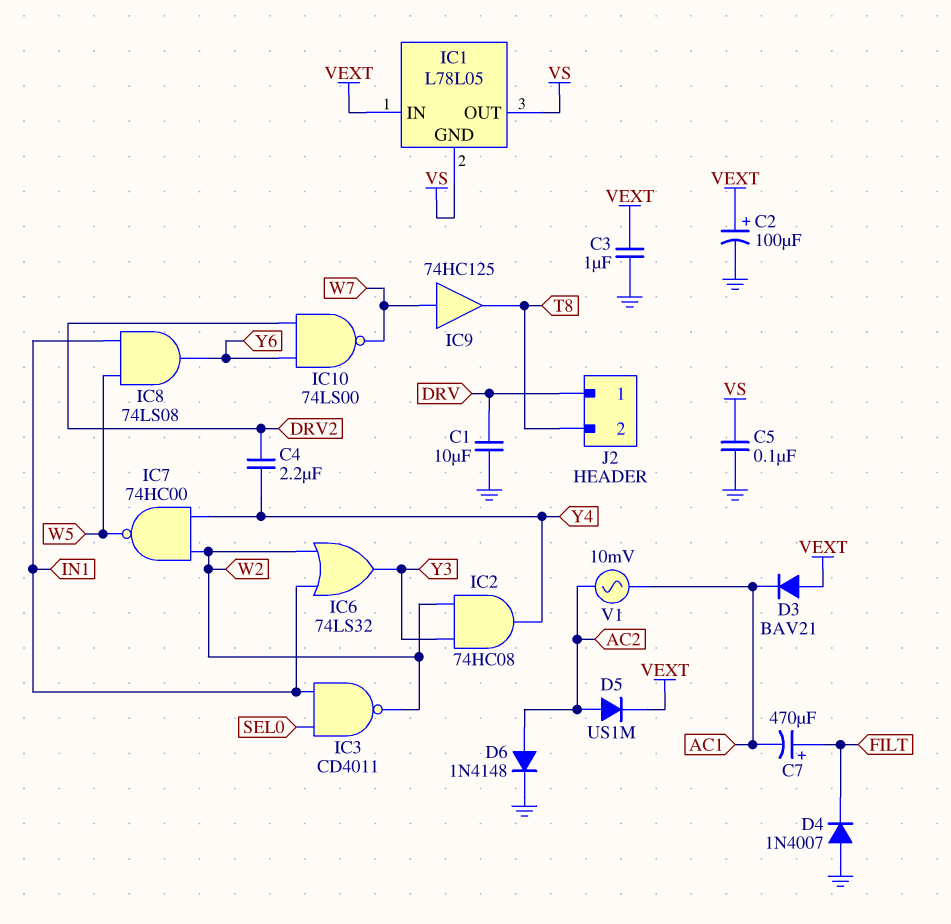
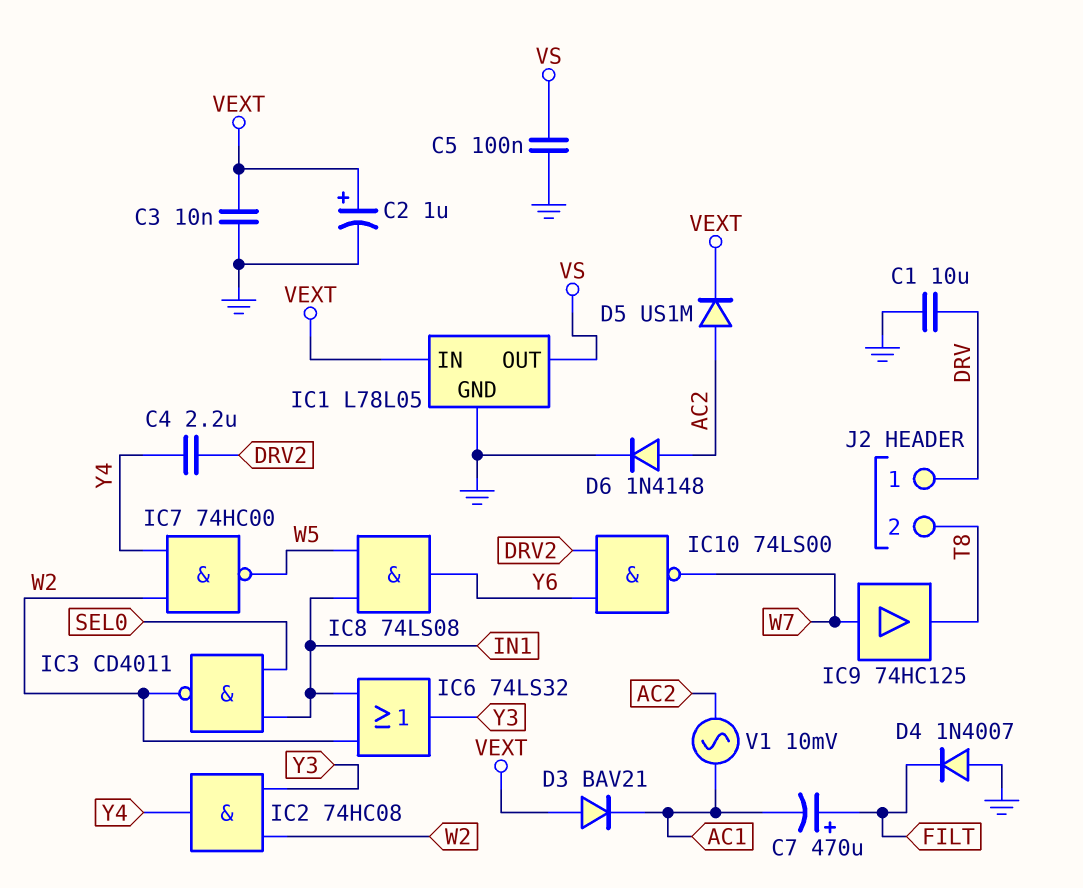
C2: 100uF (plus VEXT, minus GND) -> 1uF (plus VEXT, minus GND)
C3: 1uF (GND, VEXT) -> 10nF (GND, VEXT)
IC1 pin GND: VS -> GND

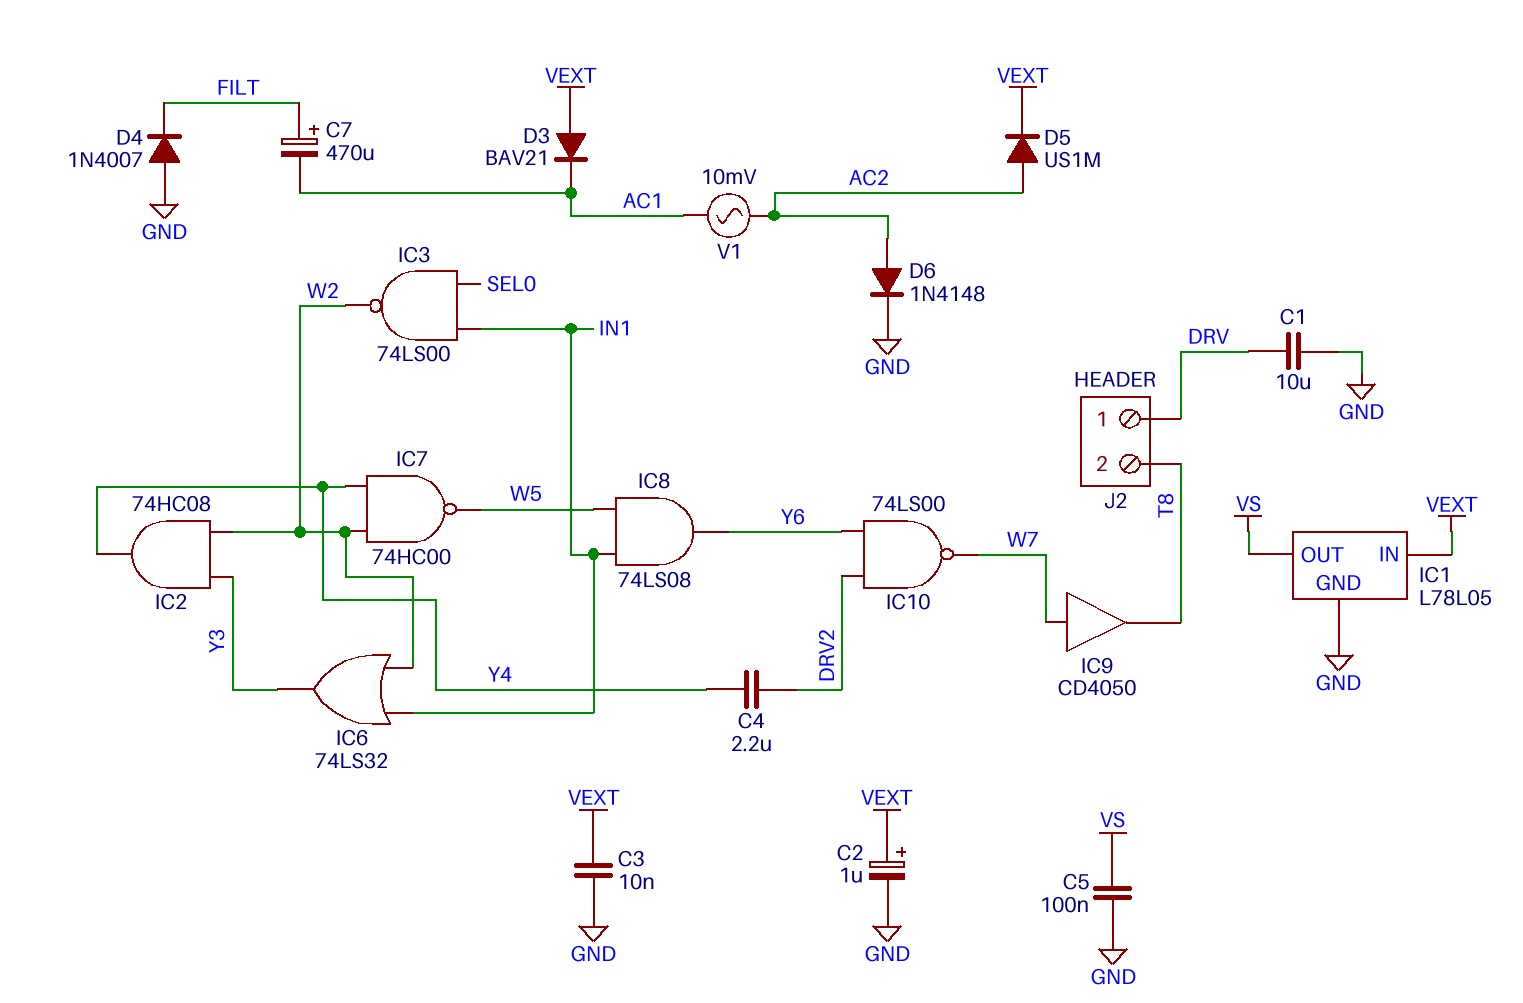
IC3: NAND CD4011 (in IN1, in SEL0, out W2) -> NAND 74LS00 (in IN1, in SEL0, out W2)
IC9: buffer 74HC125 (in W7, out T8) -> buffer CD4050 (in W7, out T8)

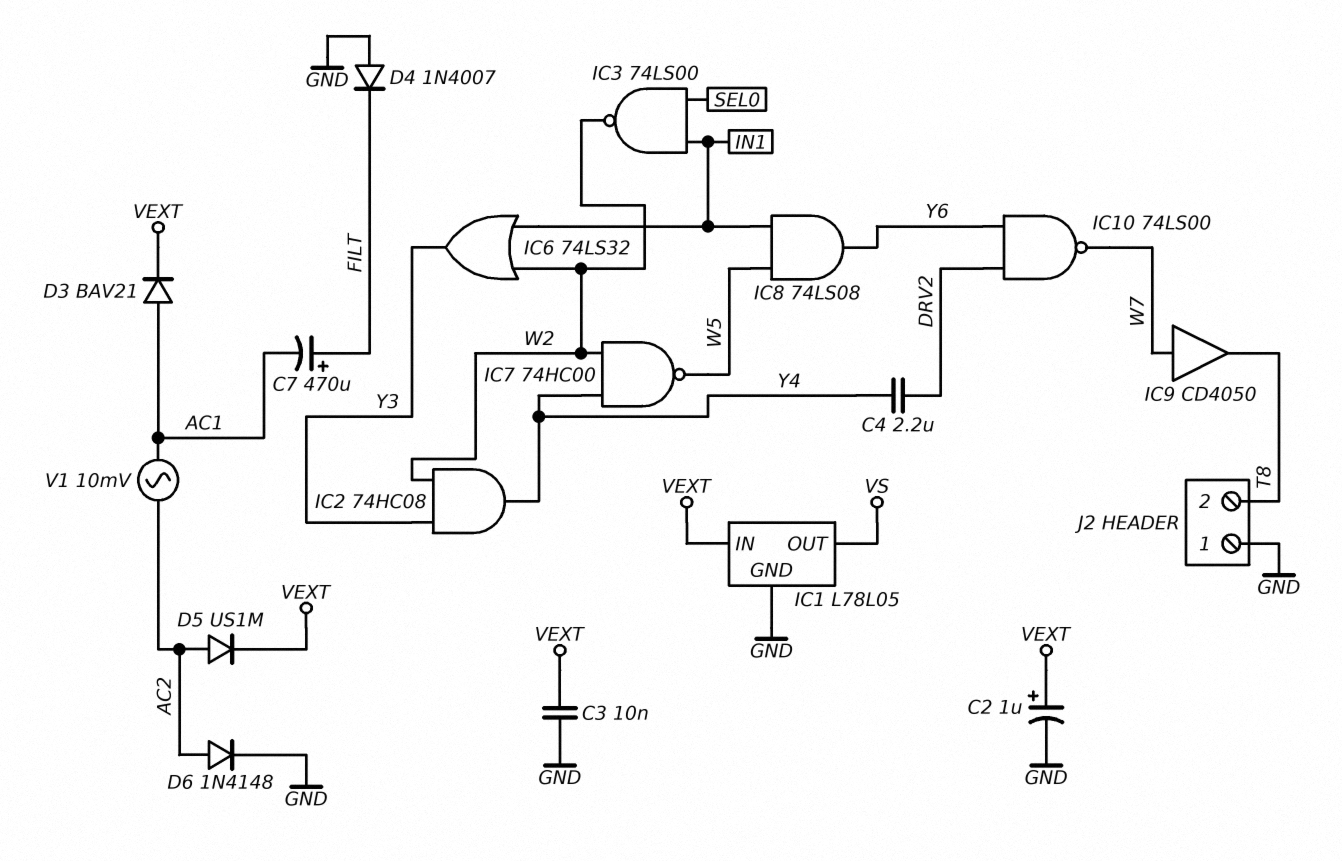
C1: 10uF (DRV, GND) -> none
C5: 100nF (GND, VS) -> none
D3: diode BAV21 (A VEXT, K AC1) -> diode BAV21 (A AC1, K VEXT)
J2 pin 1: DRV -> GND

